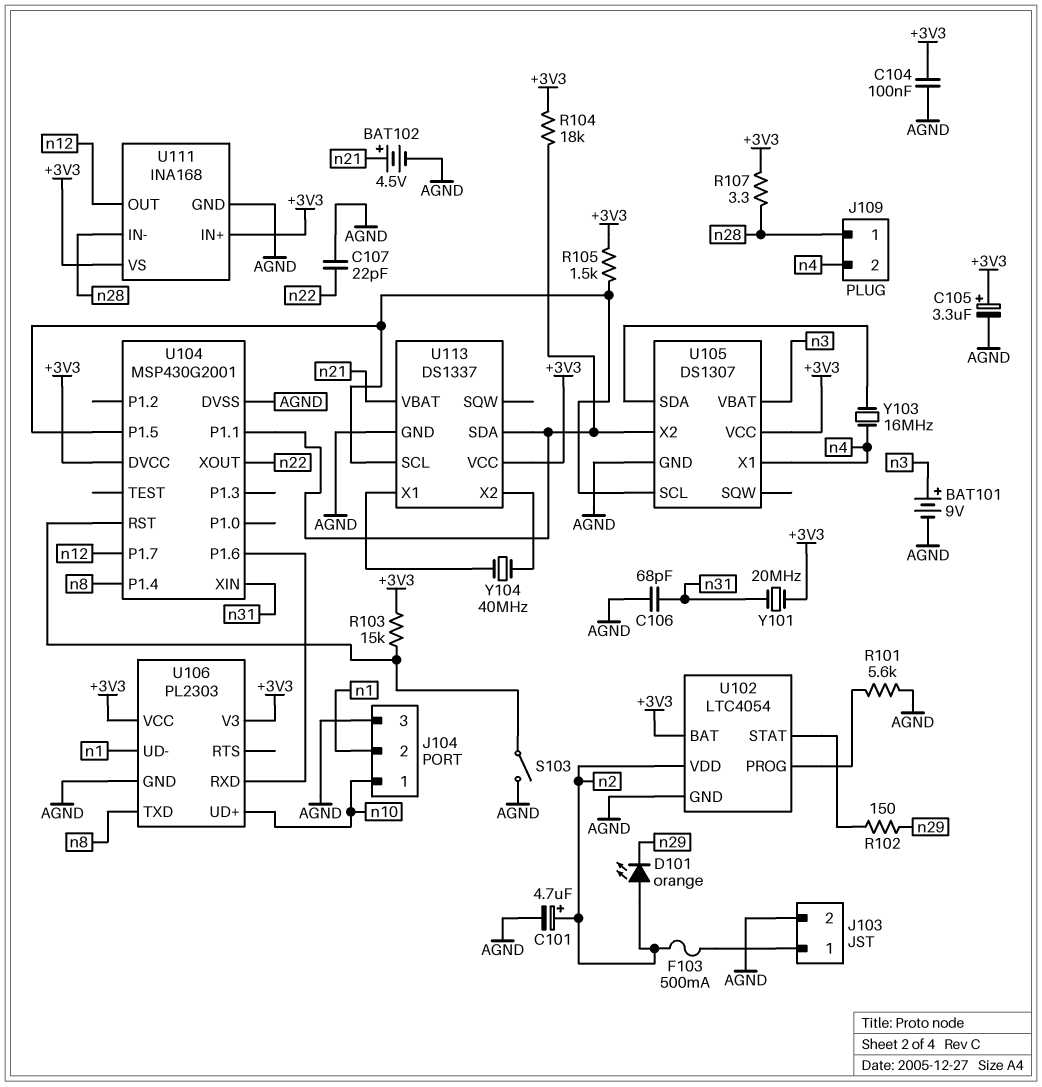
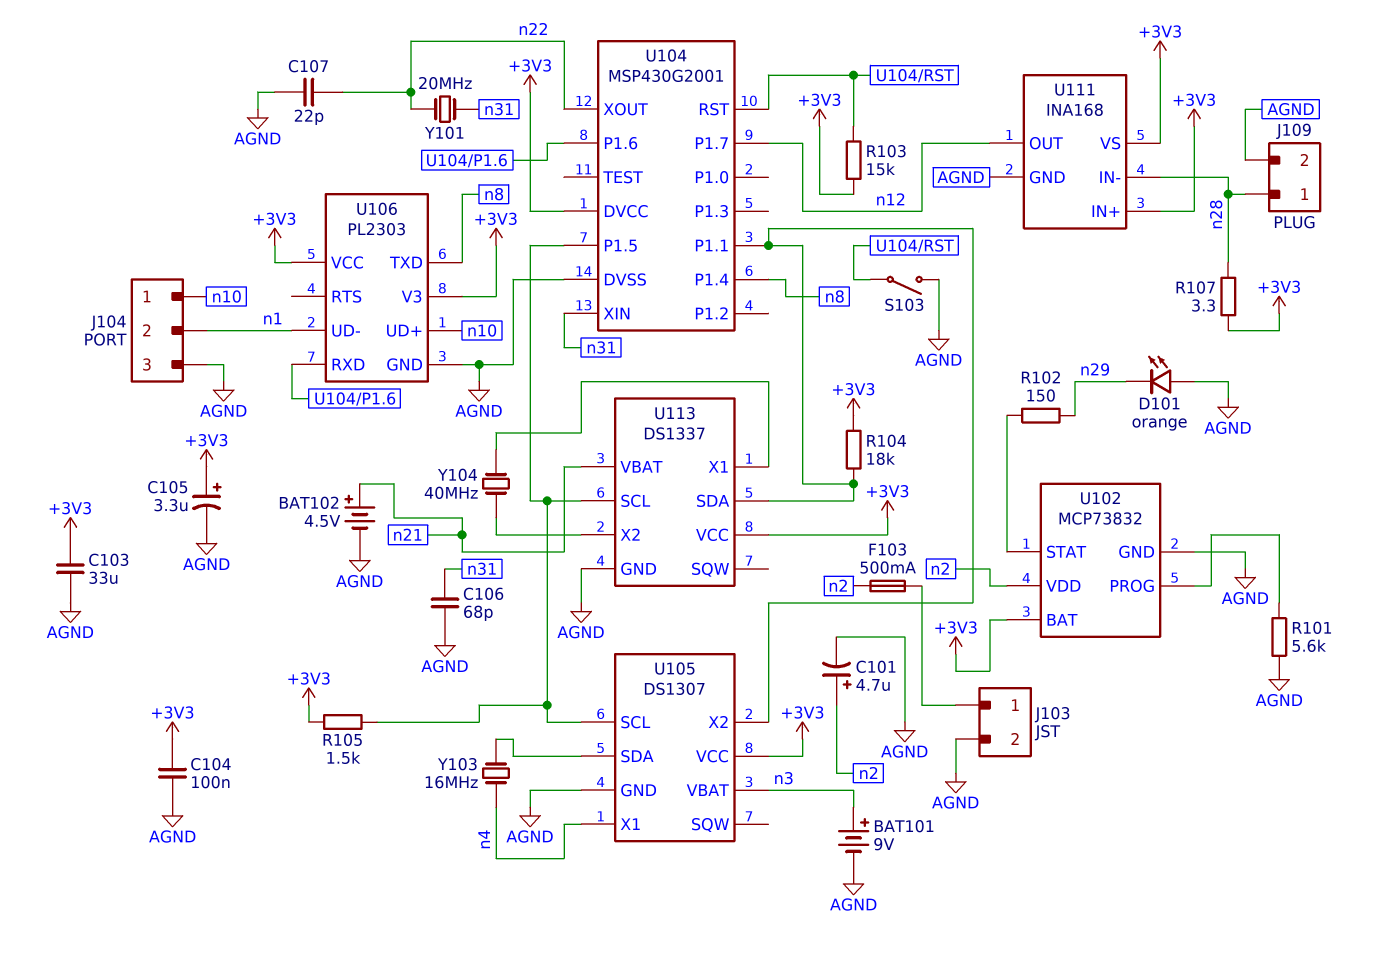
C103: none -> 33uF (+3V3, AGND)
D101: LED orange (A n2, K n29) -> LED orange (A AGND, K n29)
J109 pin 2: n4 -> AGND
U102: LTC4054 -> MCP73832
Y101: 20MHz (+3V3, n31) -> 20MHz (n22, n31)

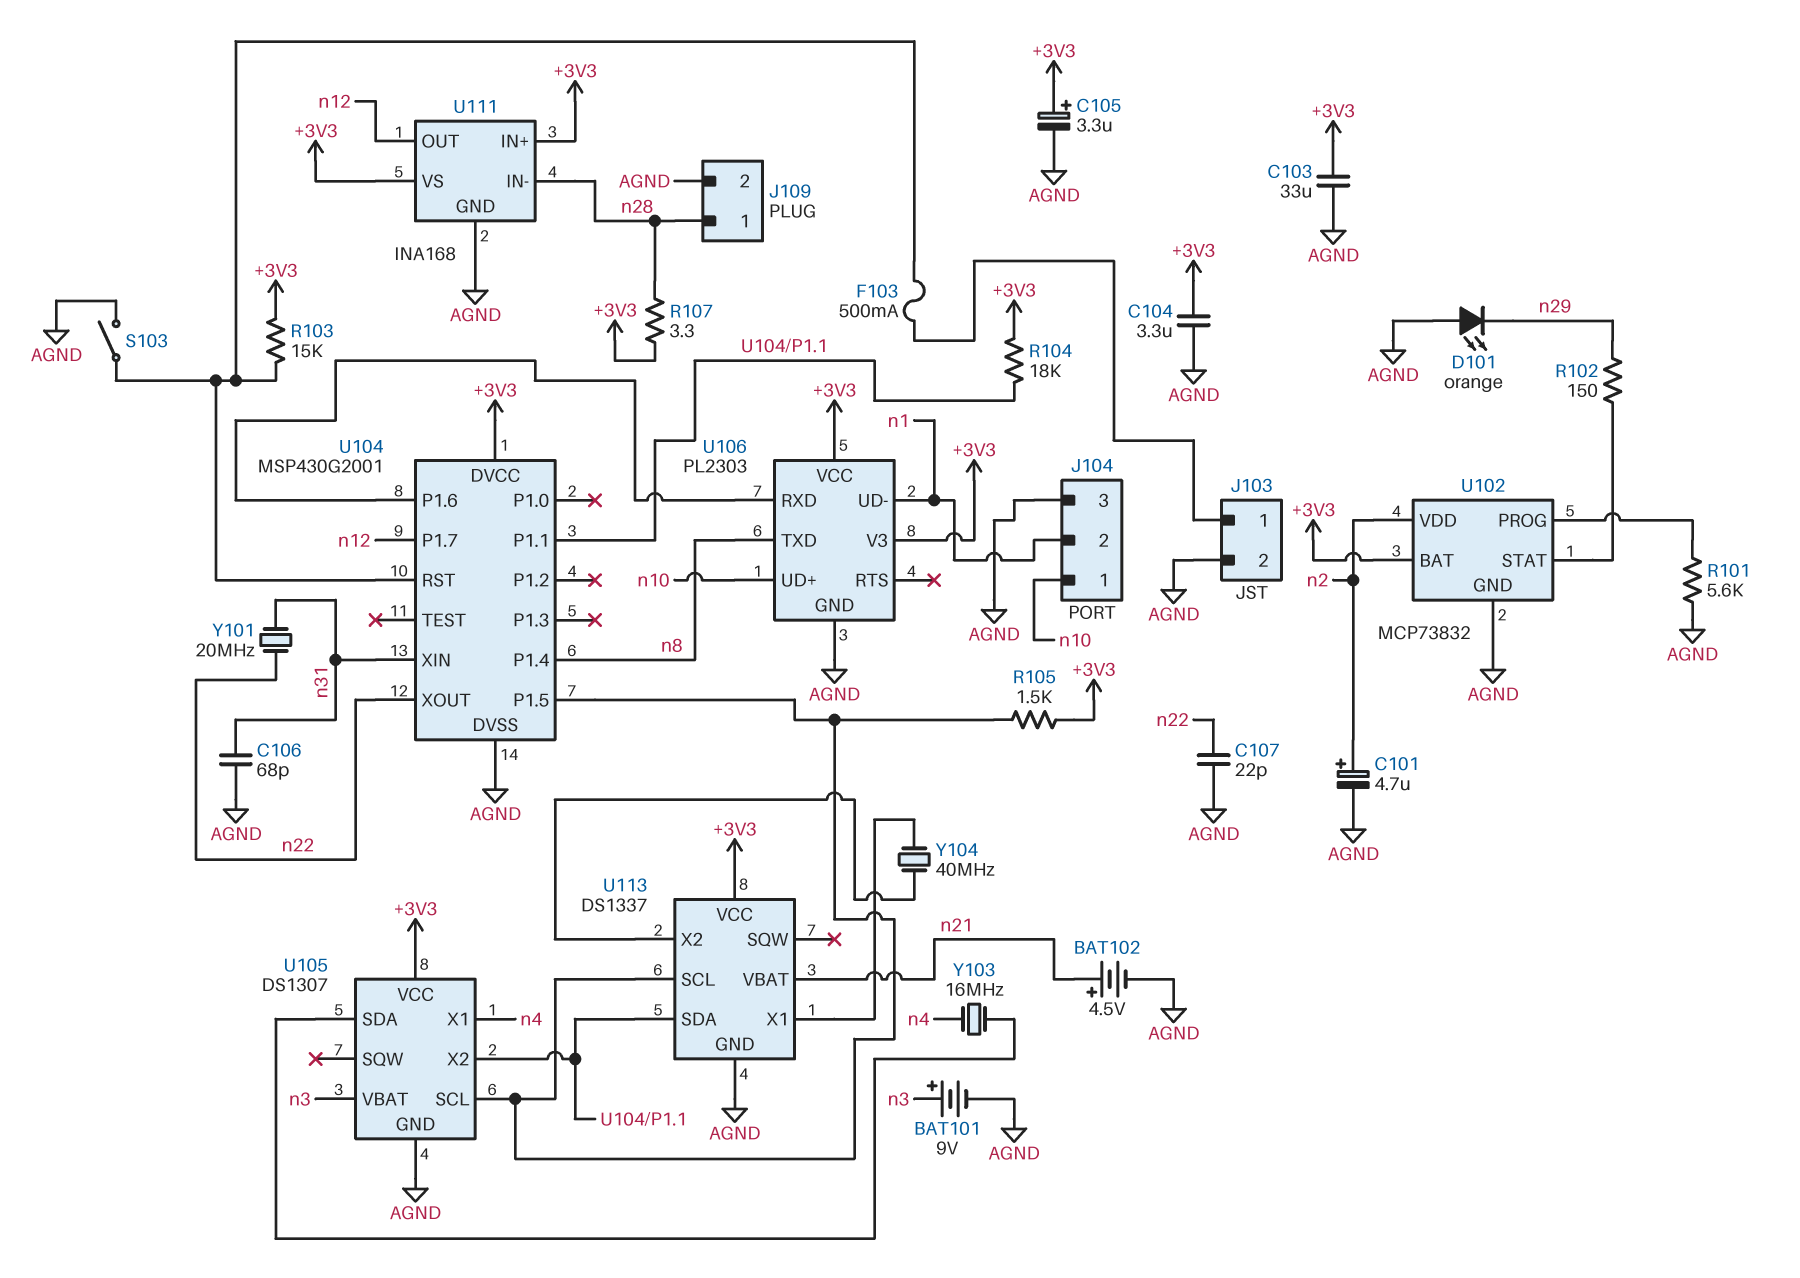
C104: 100nF (+3V3, AGND) -> 3.3uF (+3V3, AGND)
F103: 500mA (J103/1, n2) -> 500mA (J103/1, U104/RST)

